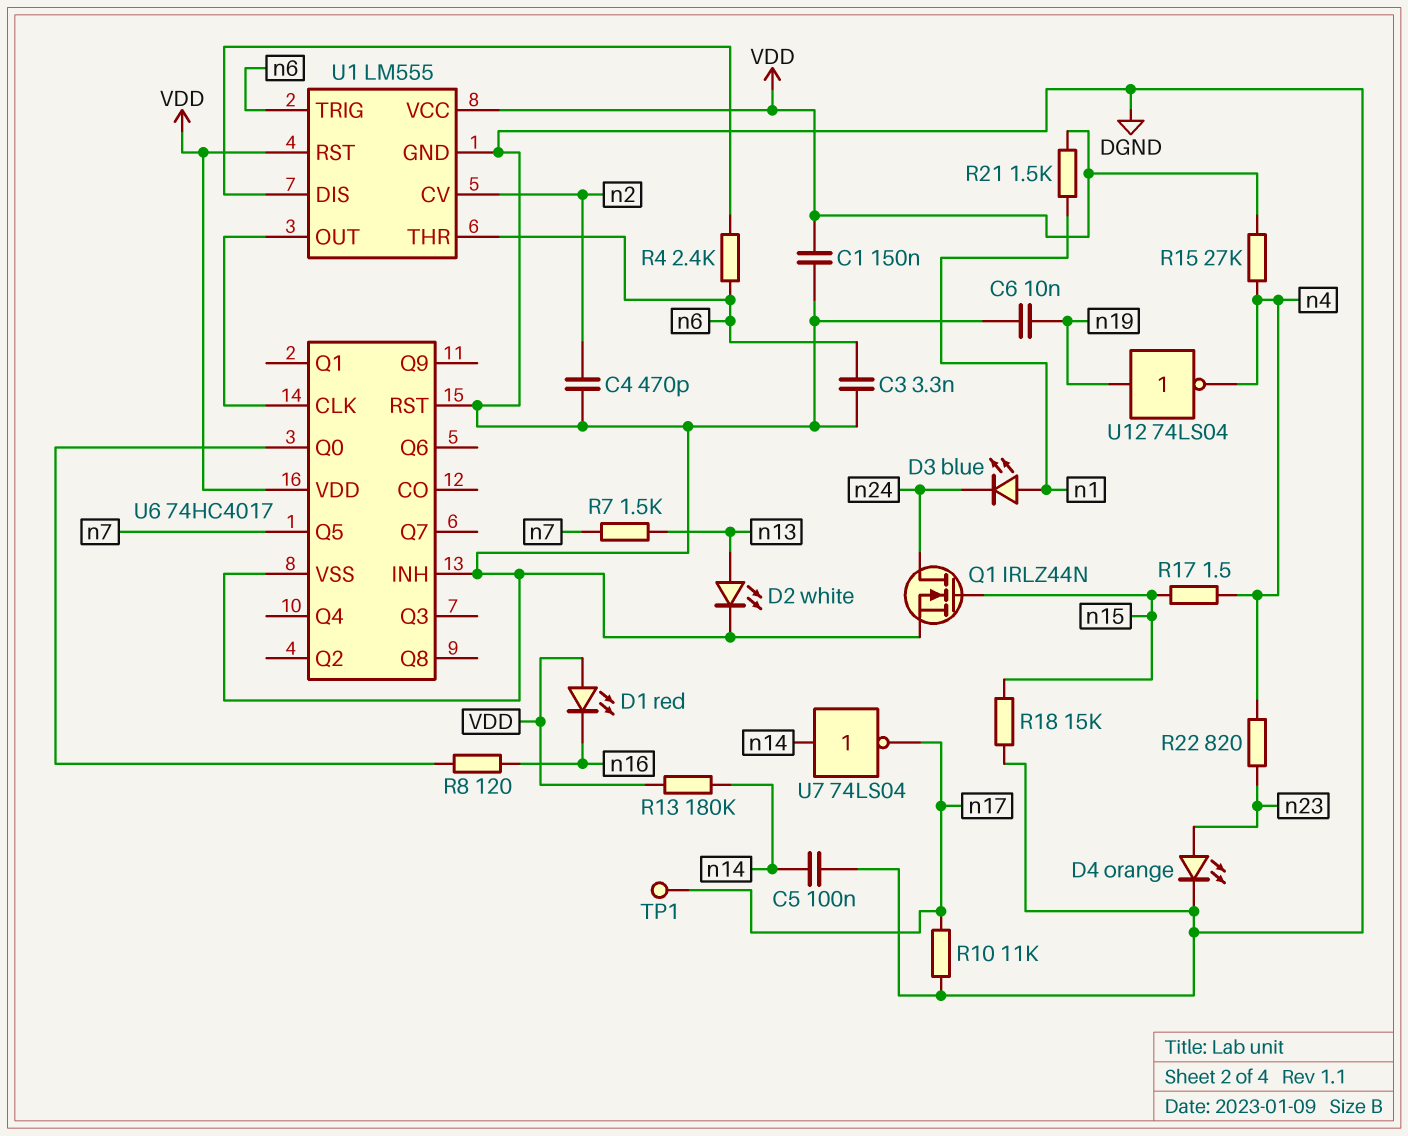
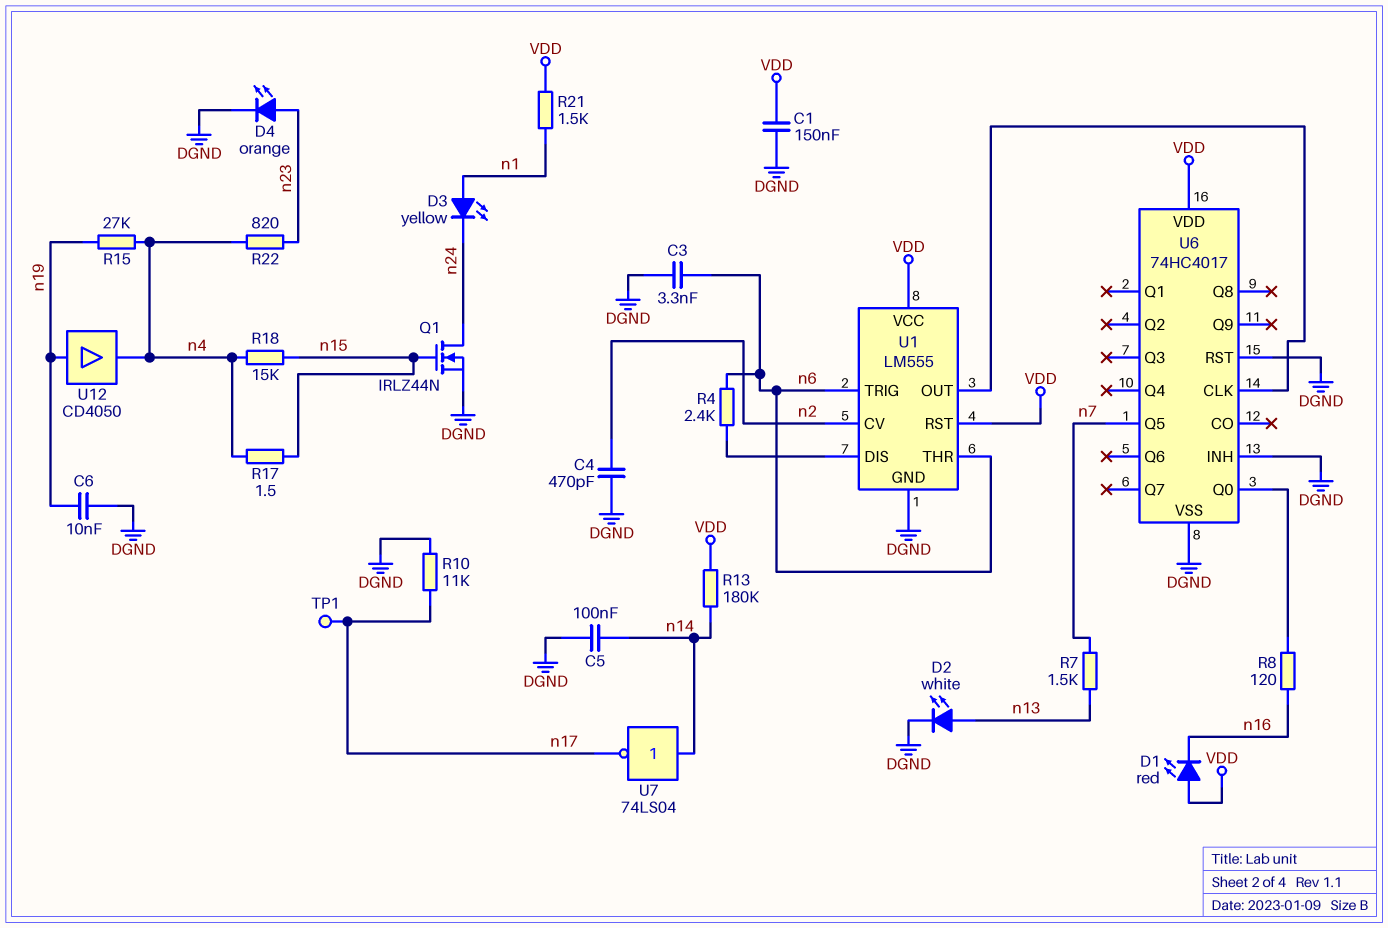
D3: LED blue (A n1, K n24) -> LED yellow (A n1, K n24)
R15: 27k (VDD, n4) -> 27k (n4, n19)
R18: 15k (DGND, n15) -> 15k (n4, n15)
U12: NOT 74LS04 (in n19, out n4) -> buffer CD4050 (in n19, out n4)

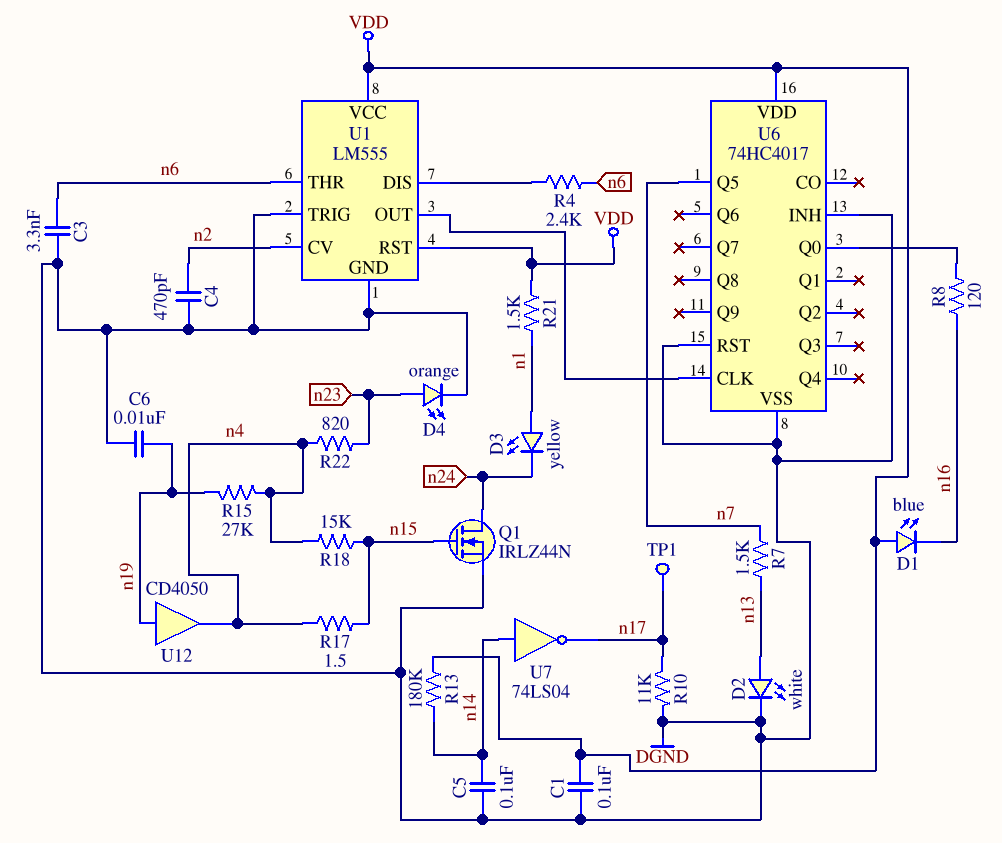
C1: 150nF (DGND, VDD) -> 100nF (DGND, VDD)
D1: LED red (A VDD, K n16) -> LED blue (A VDD, K n16)
U1 pin TRIG: n6 -> DGND

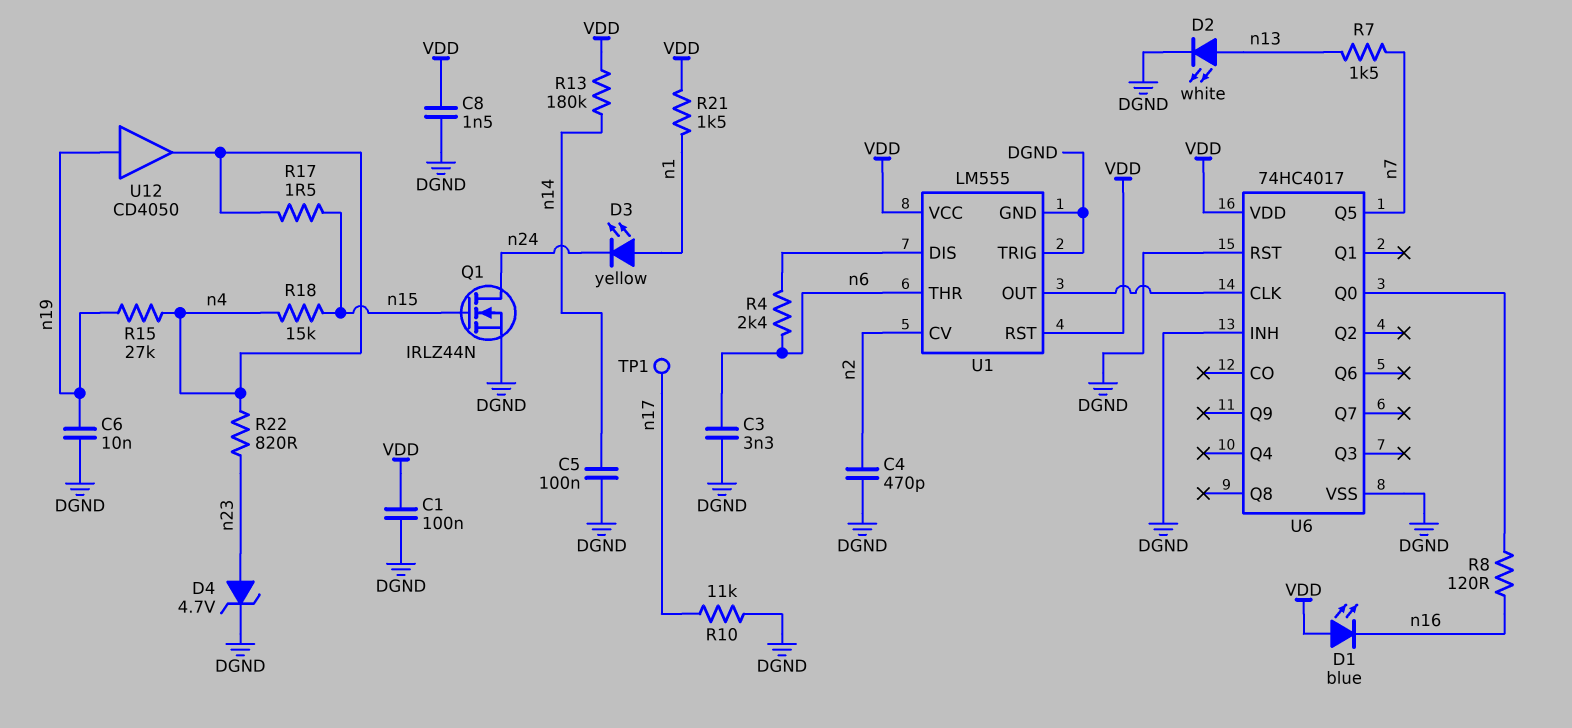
C8: none -> 1.5nF (DGND, VDD)
D4: LED orange (A n23, K DGND) -> zener 4.7V (A n23, K DGND)
U7: NOT 74LS04 (in n14, out n17) -> none

